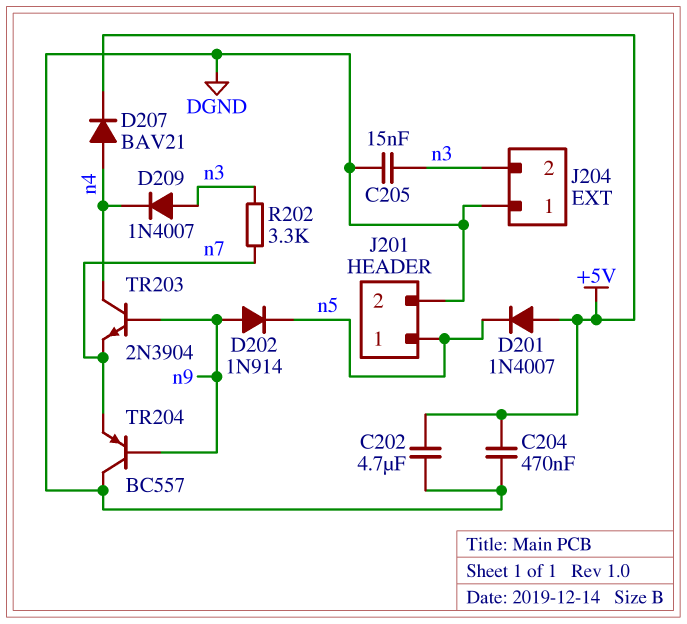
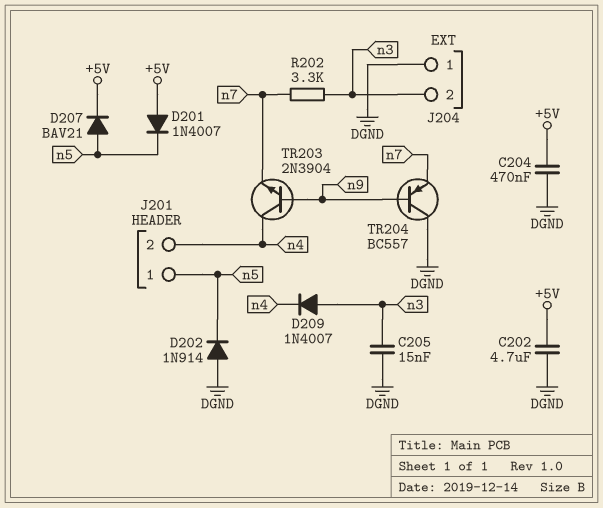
D202: diode 1N914 (A n9, K n5) -> diode 1N914 (A DGND, K n5)
D207: diode BAV21 (A n4, K +5V) -> diode BAV21 (A n5, K +5V)
J201 pin 2: DGND -> n4

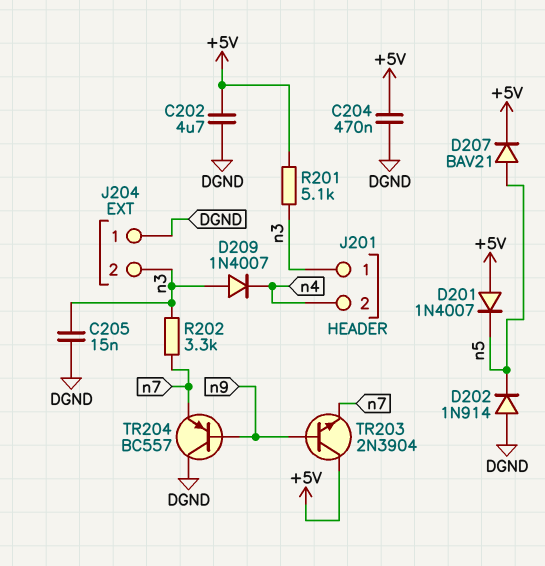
J201 pin 1: n5 -> n3
R201: none -> 5.1k (+5V, n3)
TR203: NPN 2N3904 (B n9, C n4, E n7) -> NPN 2N3904 (B n9, C +5V, E n7)

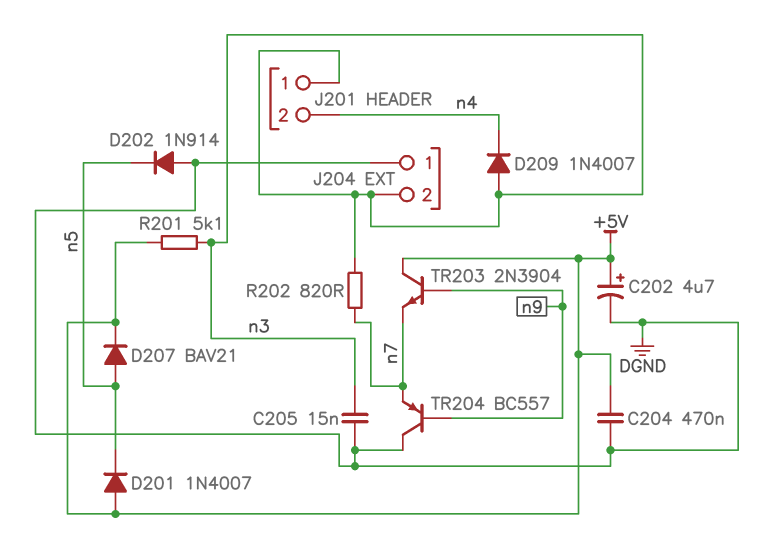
C202: 4.7uF (+5V, DGND) -> 4.7uF (plus +5V, minus DGND)
R202: 3.3k (n3, n7) -> 820 (n3, n7)

